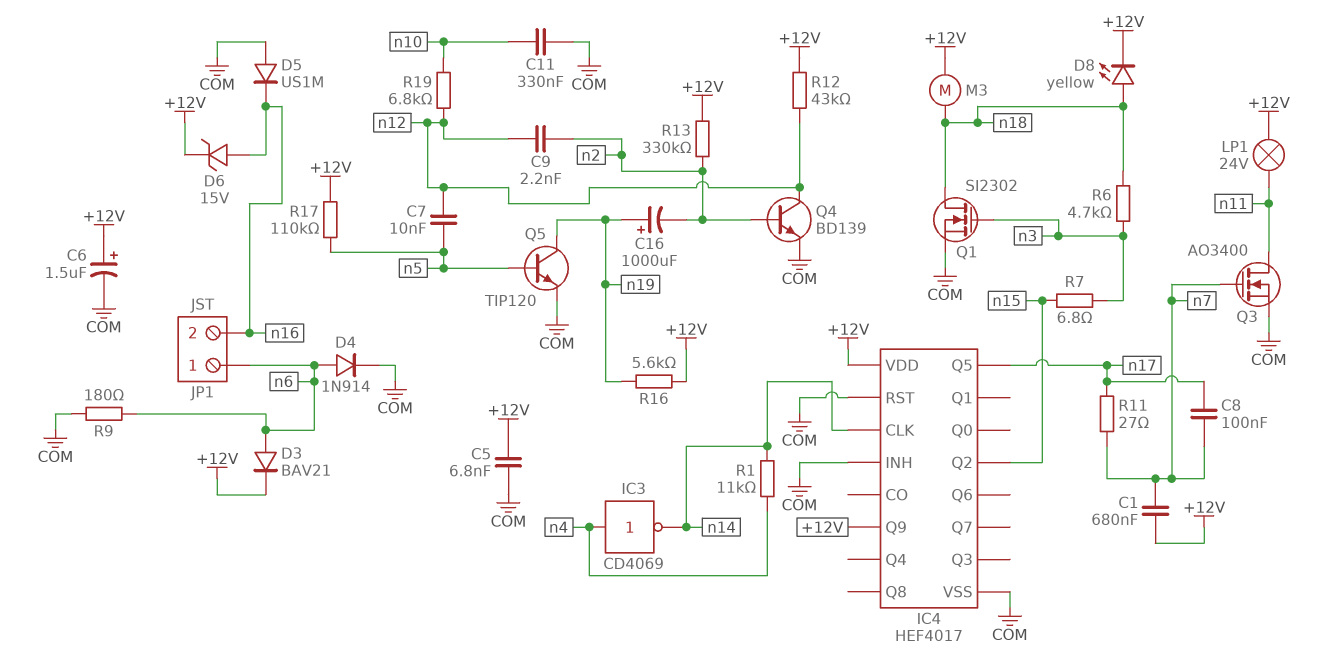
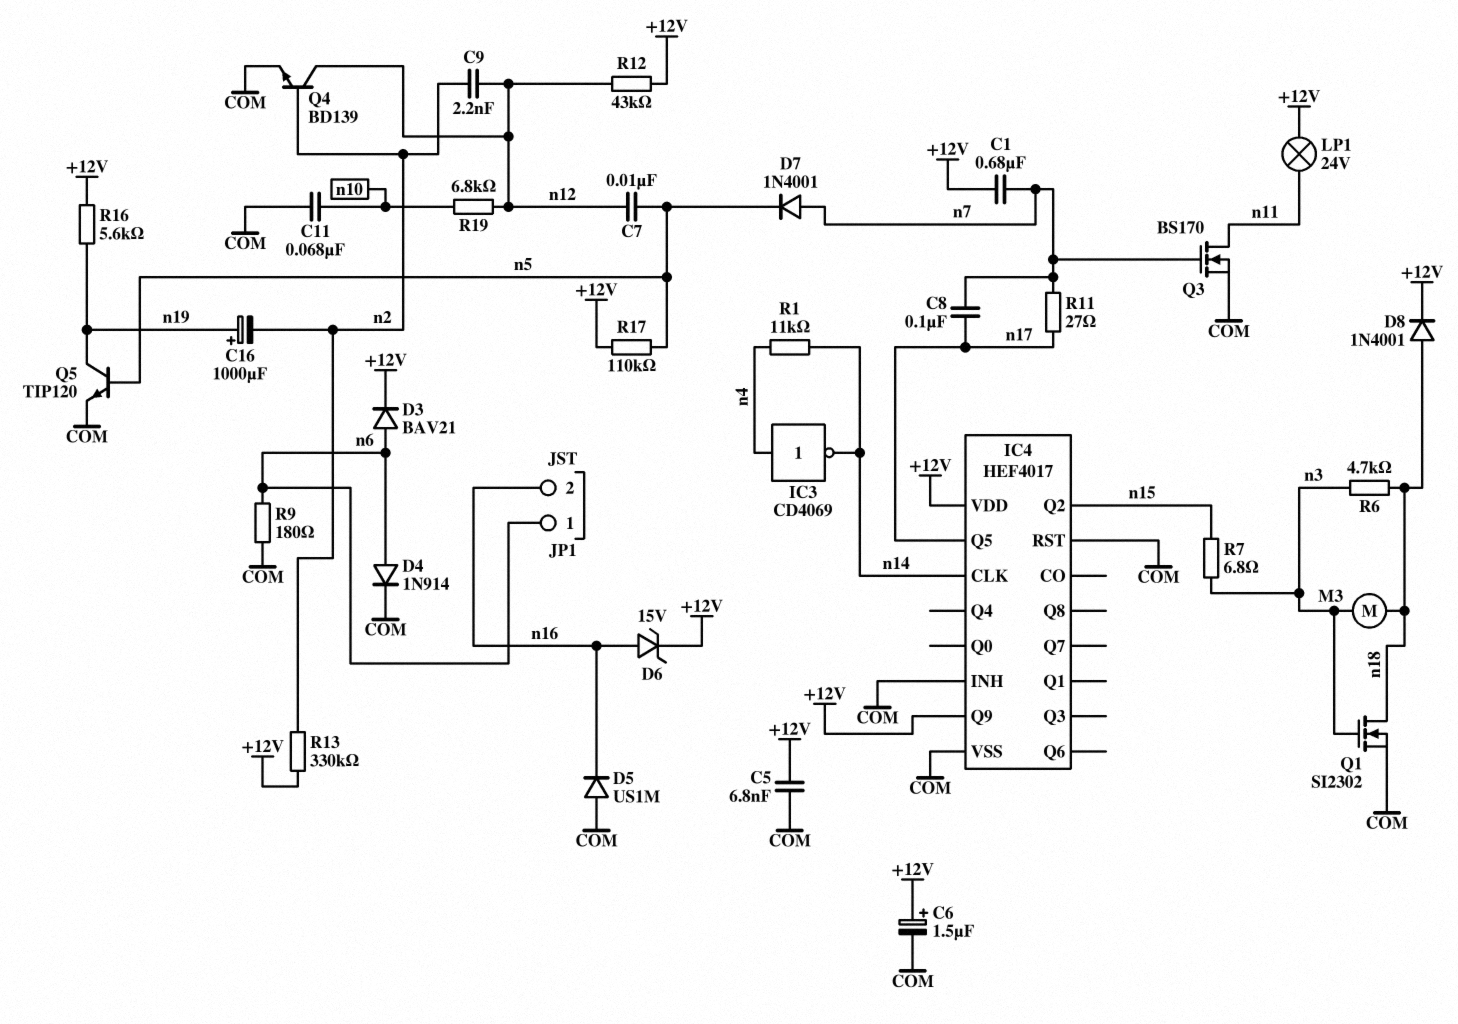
C11: 330nF (COM, n10) -> 68nF (COM, n10)
D7: none -> diode 1N4001 (A n7, K n5)
D8: LED yellow (A n18, K +12V) -> diode 1N4001 (A n18, K +12V)
M3: motor (+12V, n18) -> motor (n3, n18)
Q3: NMOS AO3400 (G n7, D n11, S COM) -> NMOS BS170 (G n7, D n11, S COM)

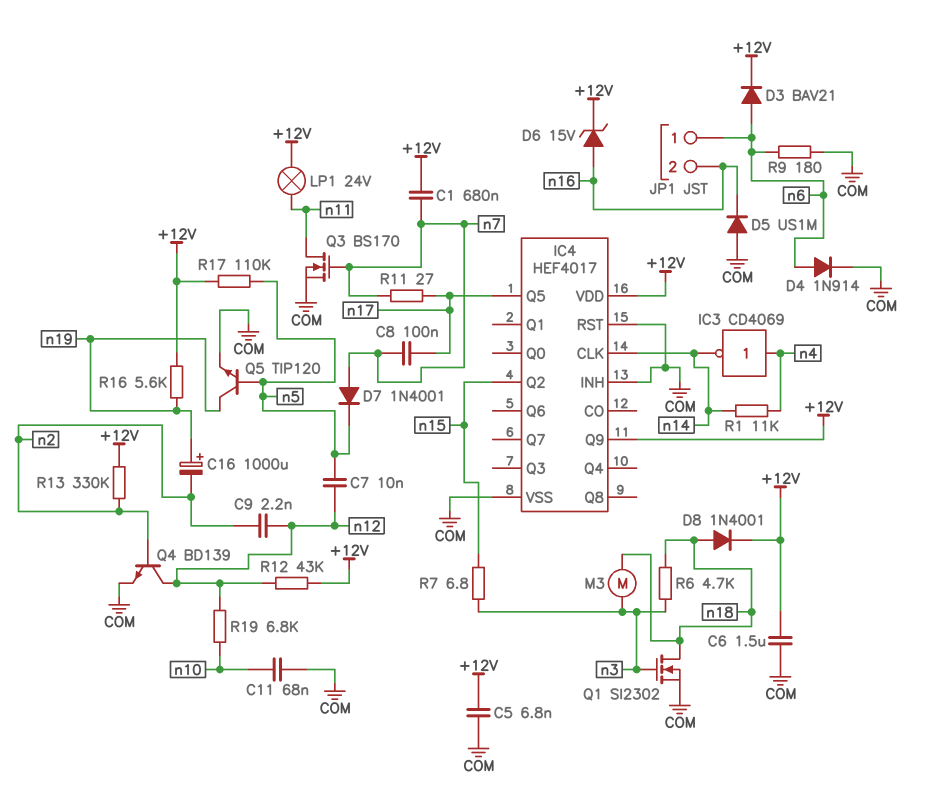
C6: 1.5uF (plus +12V, minus COM) -> 1.5uF (+12V, COM)

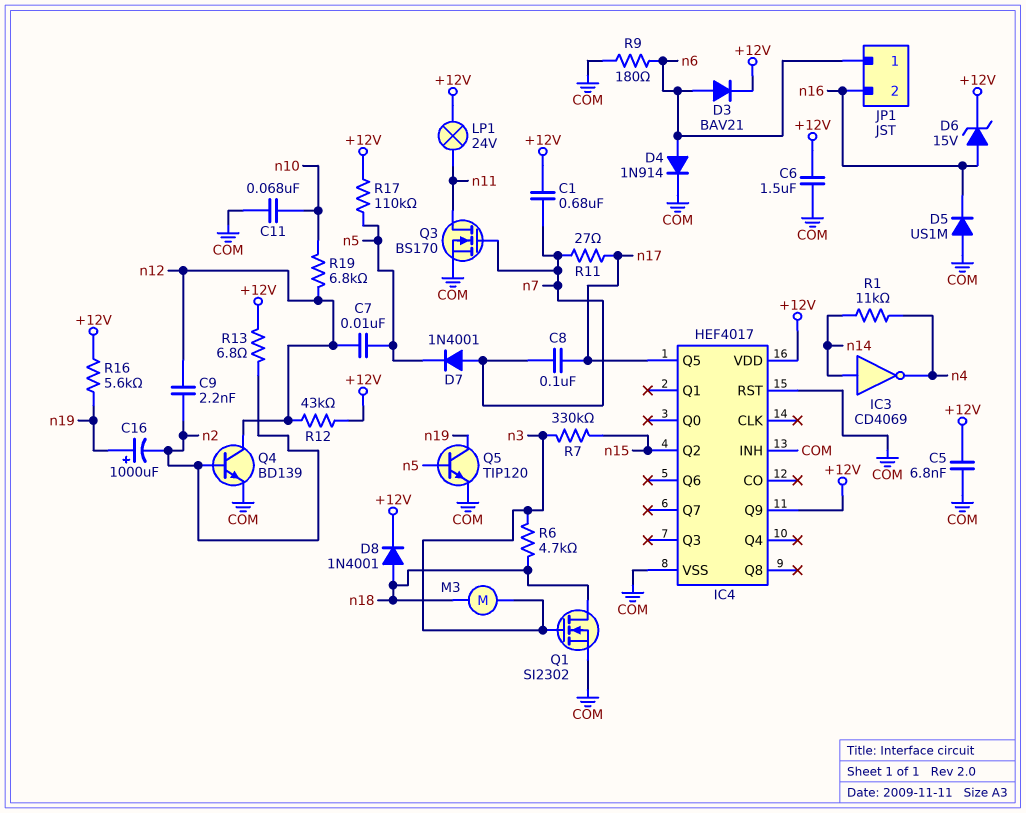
IC3: NOT CD4069 (in n4, out n14) -> NOT CD4069 (in n14, out n4)
IC4 pin CLK: n14 -> none
R7: 6.8 (n3, n15) -> 330k (n3, n15)
R13: 330k (+12V, n2) -> 6.8 (+12V, n2)

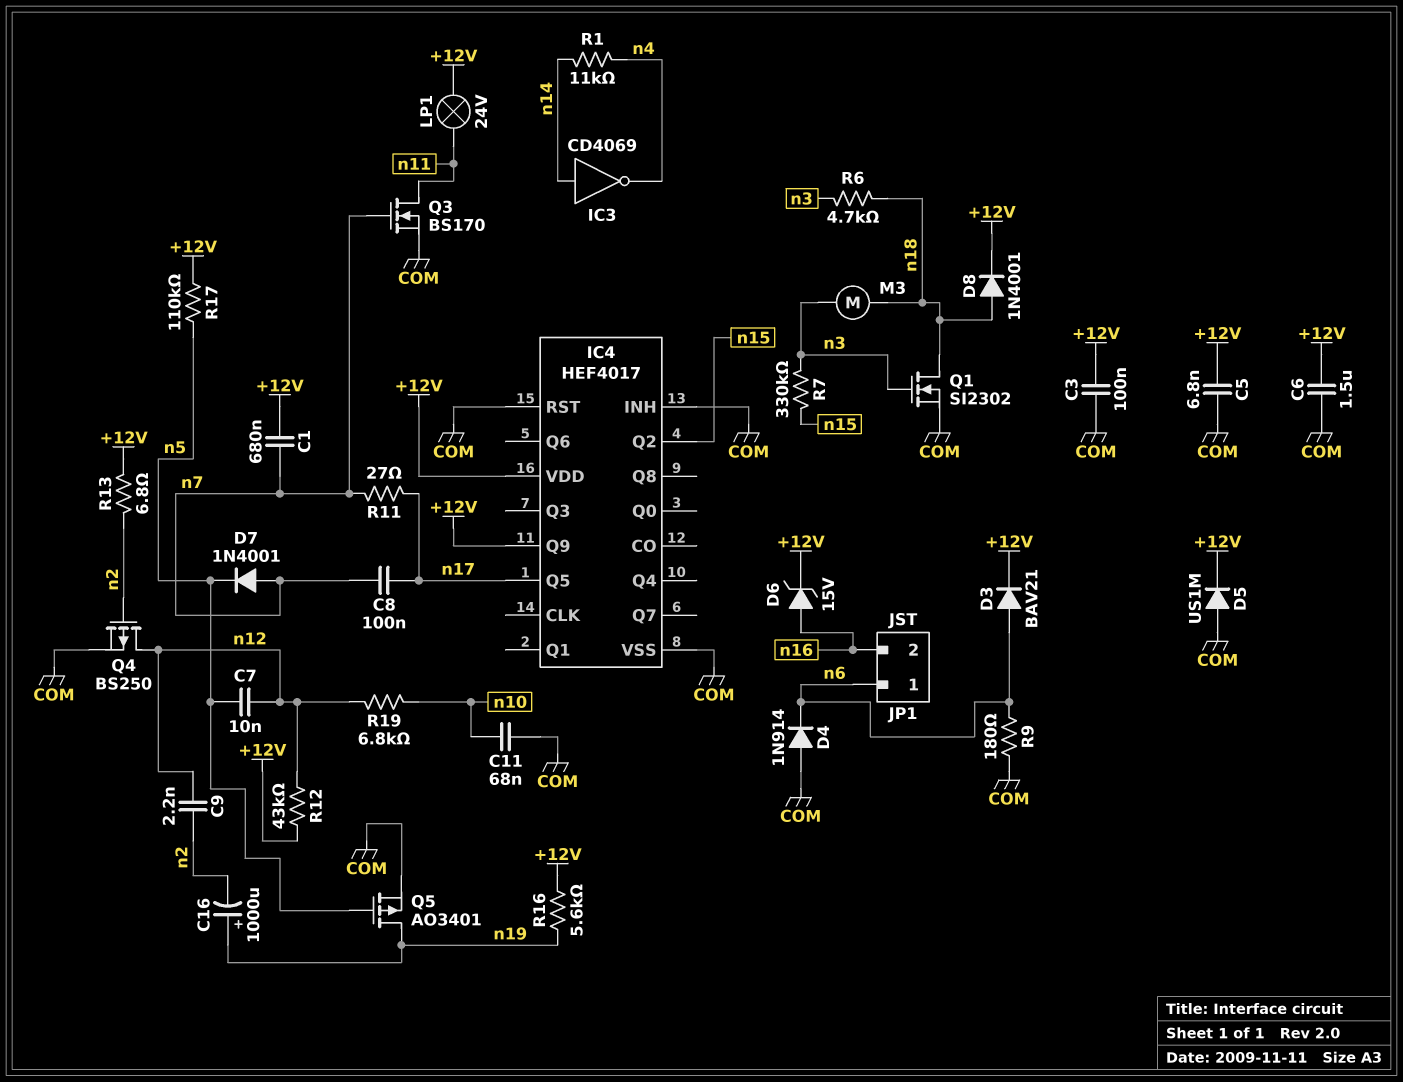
C3: none -> 100nF (+12V, COM)
D4: diode 1N914 (A n6, K COM) -> diode 1N914 (A COM, K n6)
D5: diode US1M (A COM, K n16) -> diode US1M (A COM, K +12V)
Q4: NPN BD139 (B n2, C n12, E COM) -> PMOS BS250 (G n2, D n12, S COM)
Q5: NPN TIP120 (B n5, C n19, E COM) -> PMOS AO3401 (G n5, D n19, S COM)

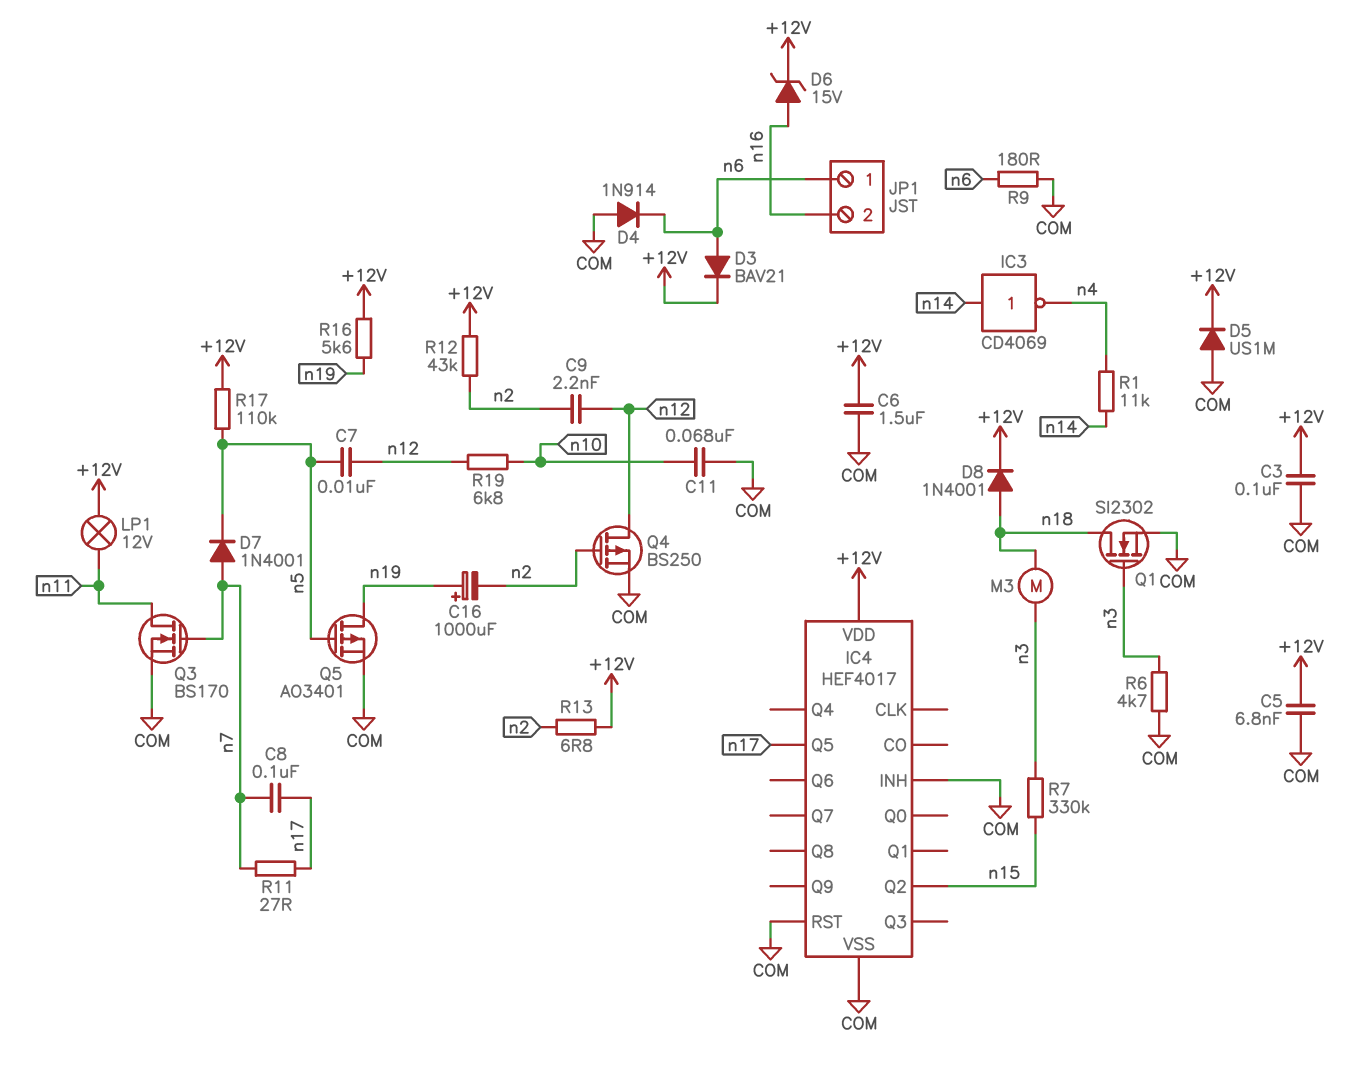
C1: 680nF (+12V, n7) -> none
IC4 pin Q9: +12V -> none
LP1: lamp 24V (+12V, n11) -> lamp 12V (+12V, n11)
R6: 4.7k (n3, n18) -> 4.7k (COM, n3)
R12: 43k (+12V, n12) -> 43k (+12V, n2)

